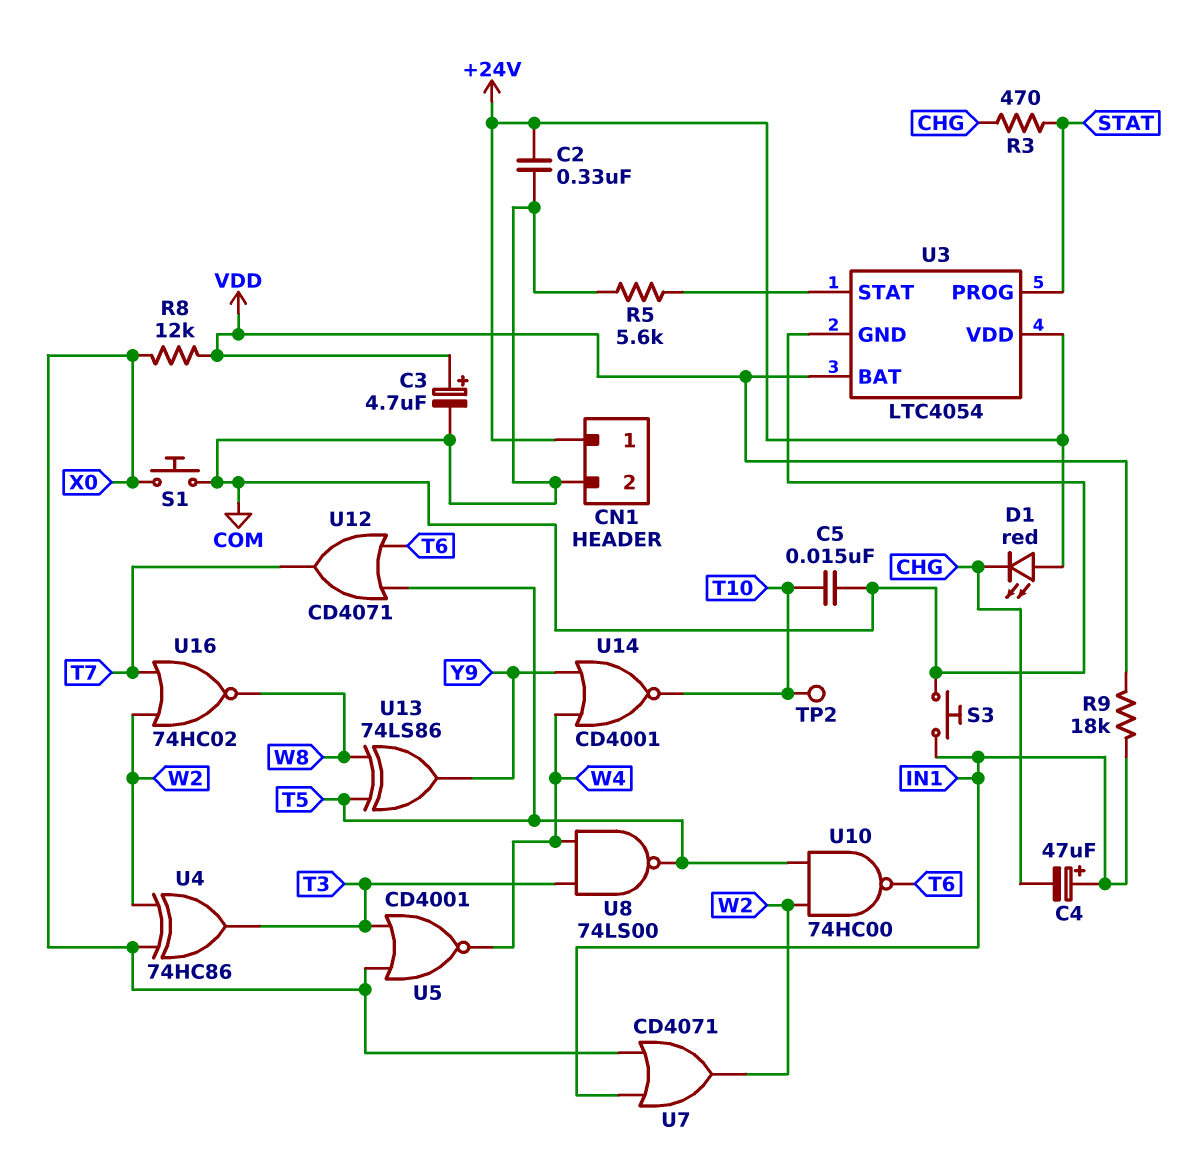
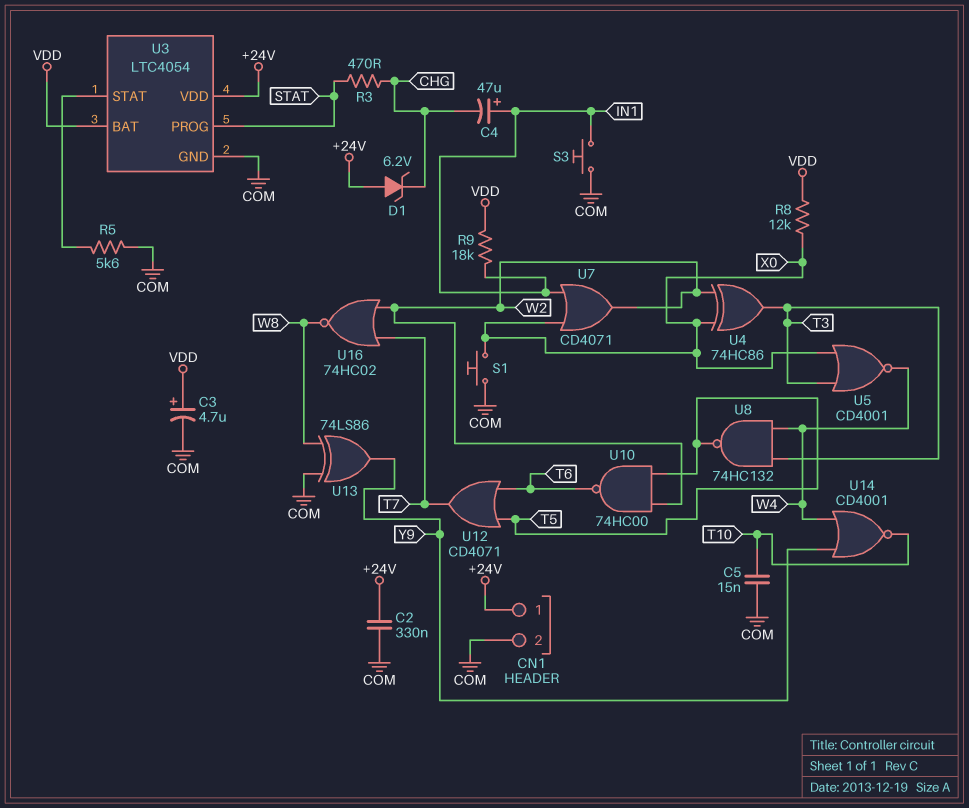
D1: LED red (A +24V, K CHG) -> zener 6.2V (A +24V, K CHG)
TP2: test point (T10) -> none
U8: NAND 74LS00 (in T3, in W4, out T5) -> NAND 74HC132 (in T3, in W4, out T5)
U13: XOR 74LS86 (in T5, in W8, out Y9) -> XOR 74LS86 (in COM, in W8, out Y9)

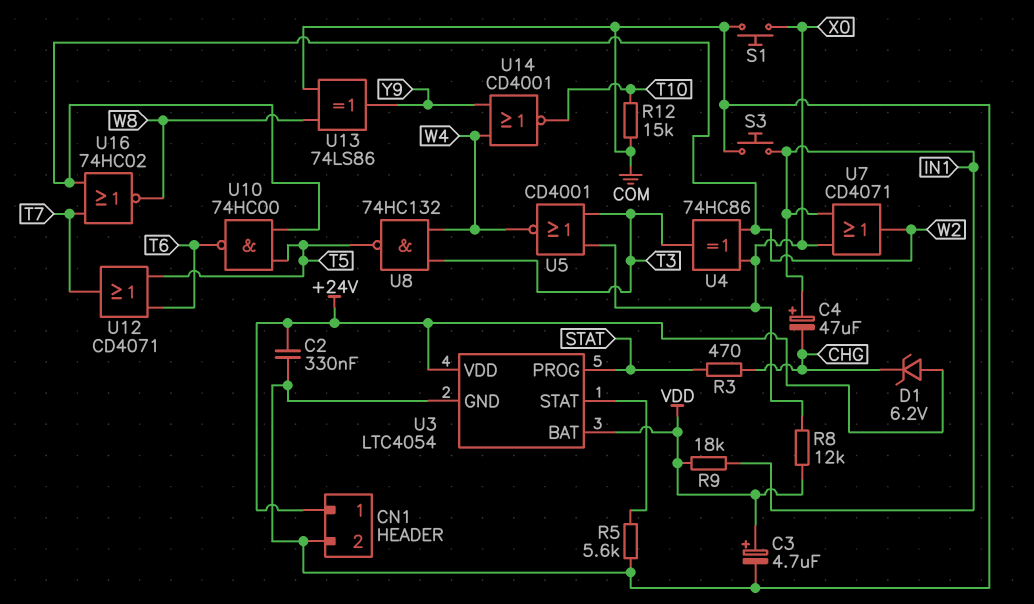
C5: 15nF (COM, T10) -> none
R12: none -> 15k (COM, T10)

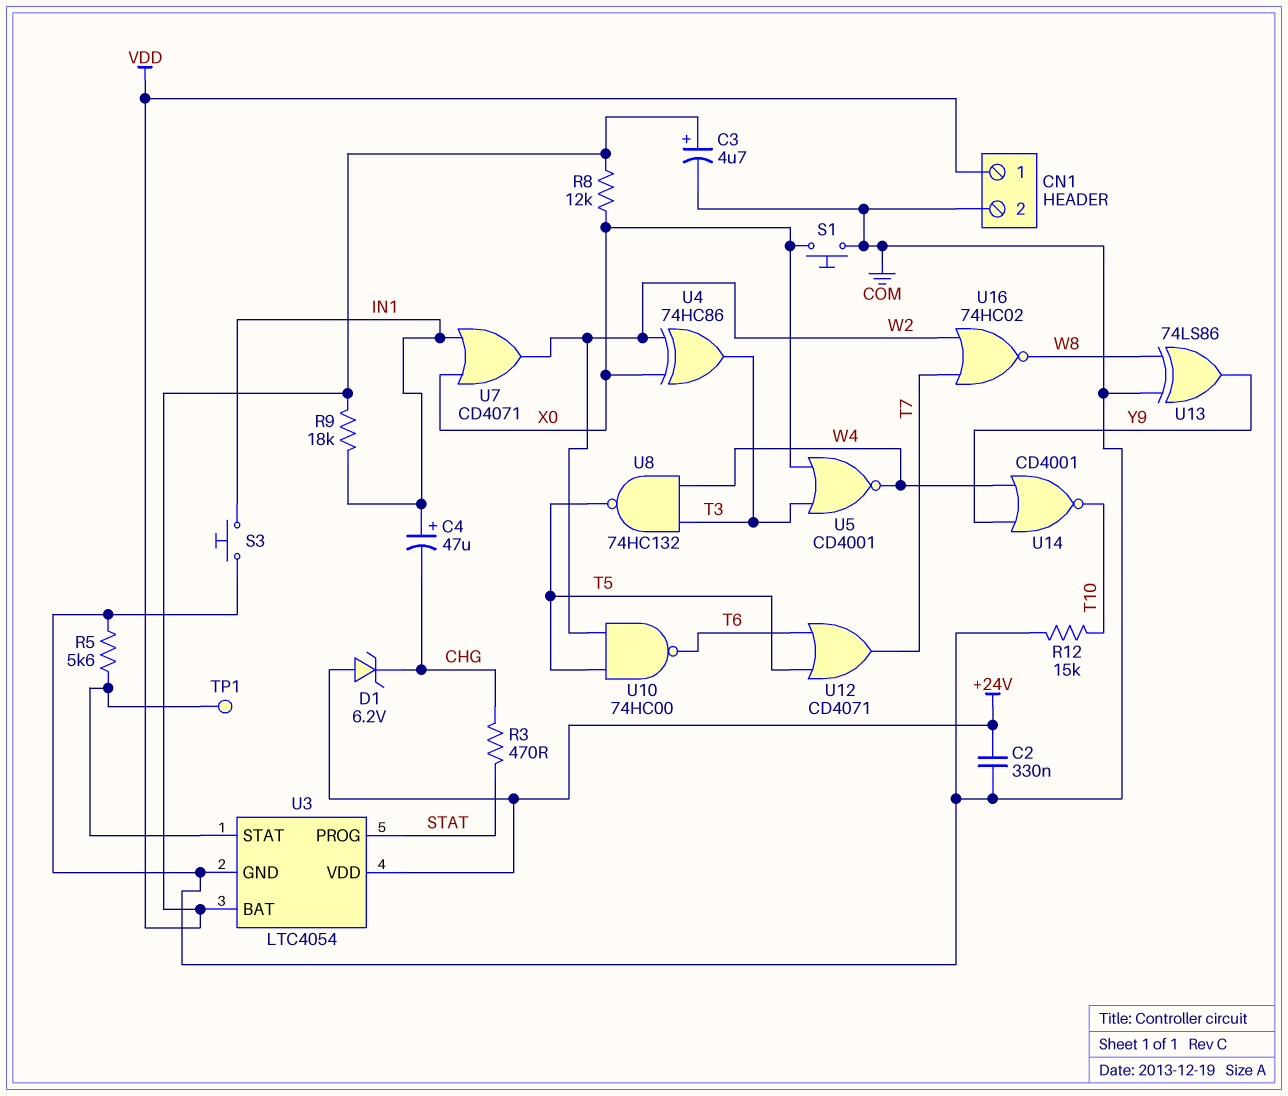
CN1 pin 1: +24V -> VDD
TP1: none -> test point (U3/STAT)

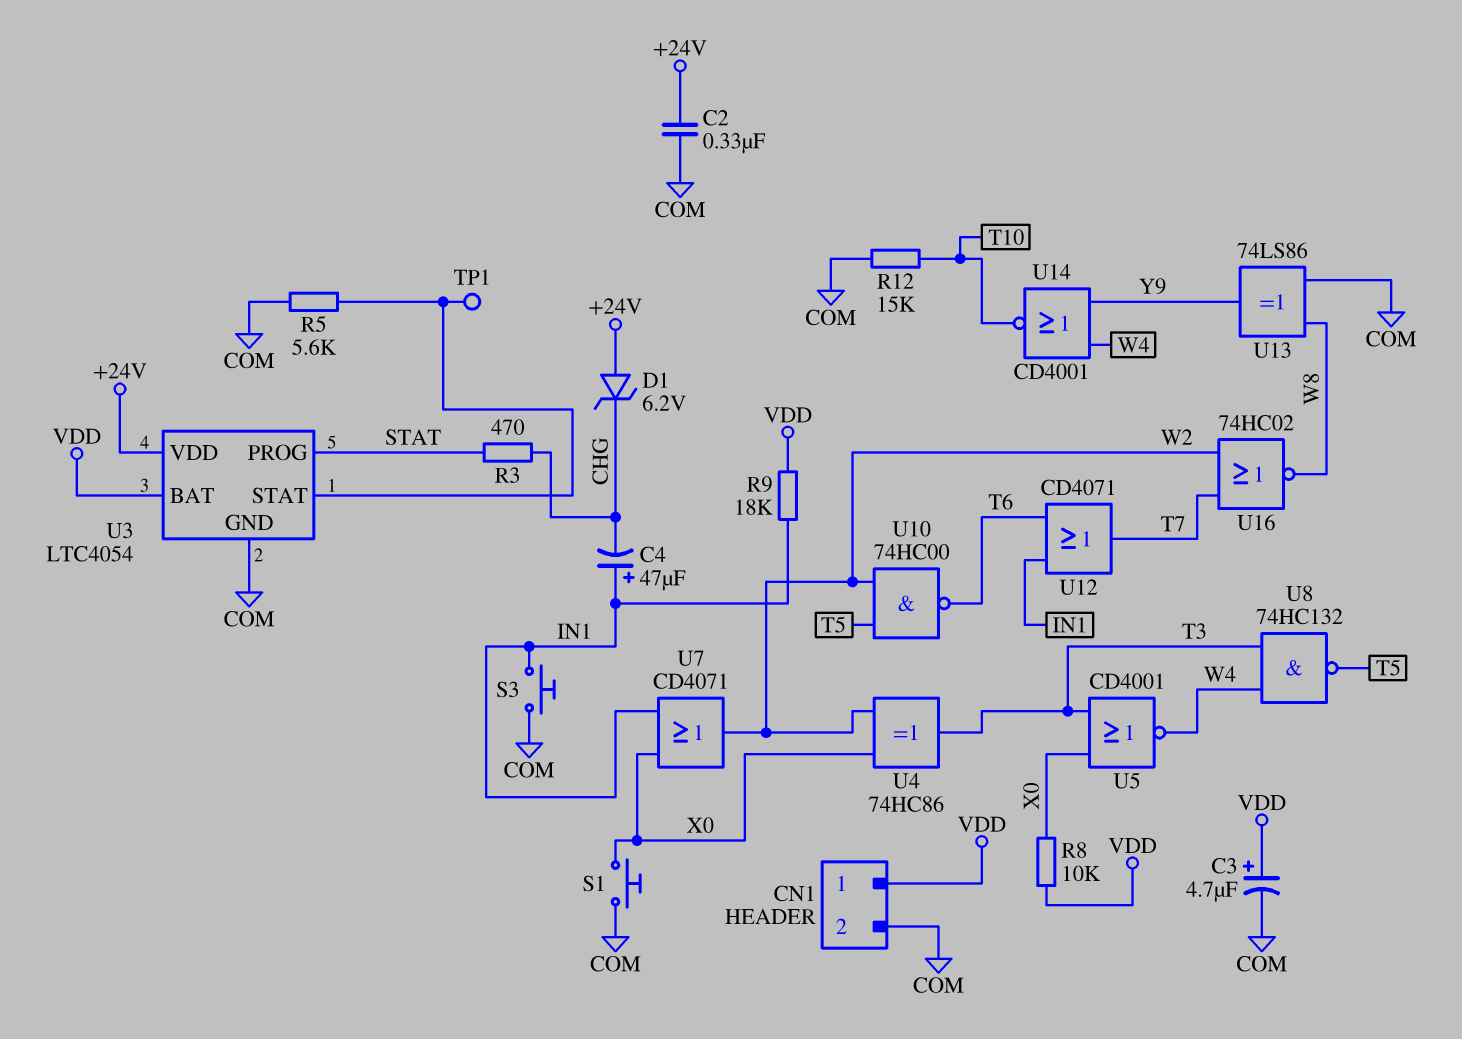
R8: 12k (VDD, X0) -> 10k (VDD, X0)
U12: OR CD4071 (in T5, in T6, out T7) -> OR CD4071 (in IN1, in T6, out T7)

